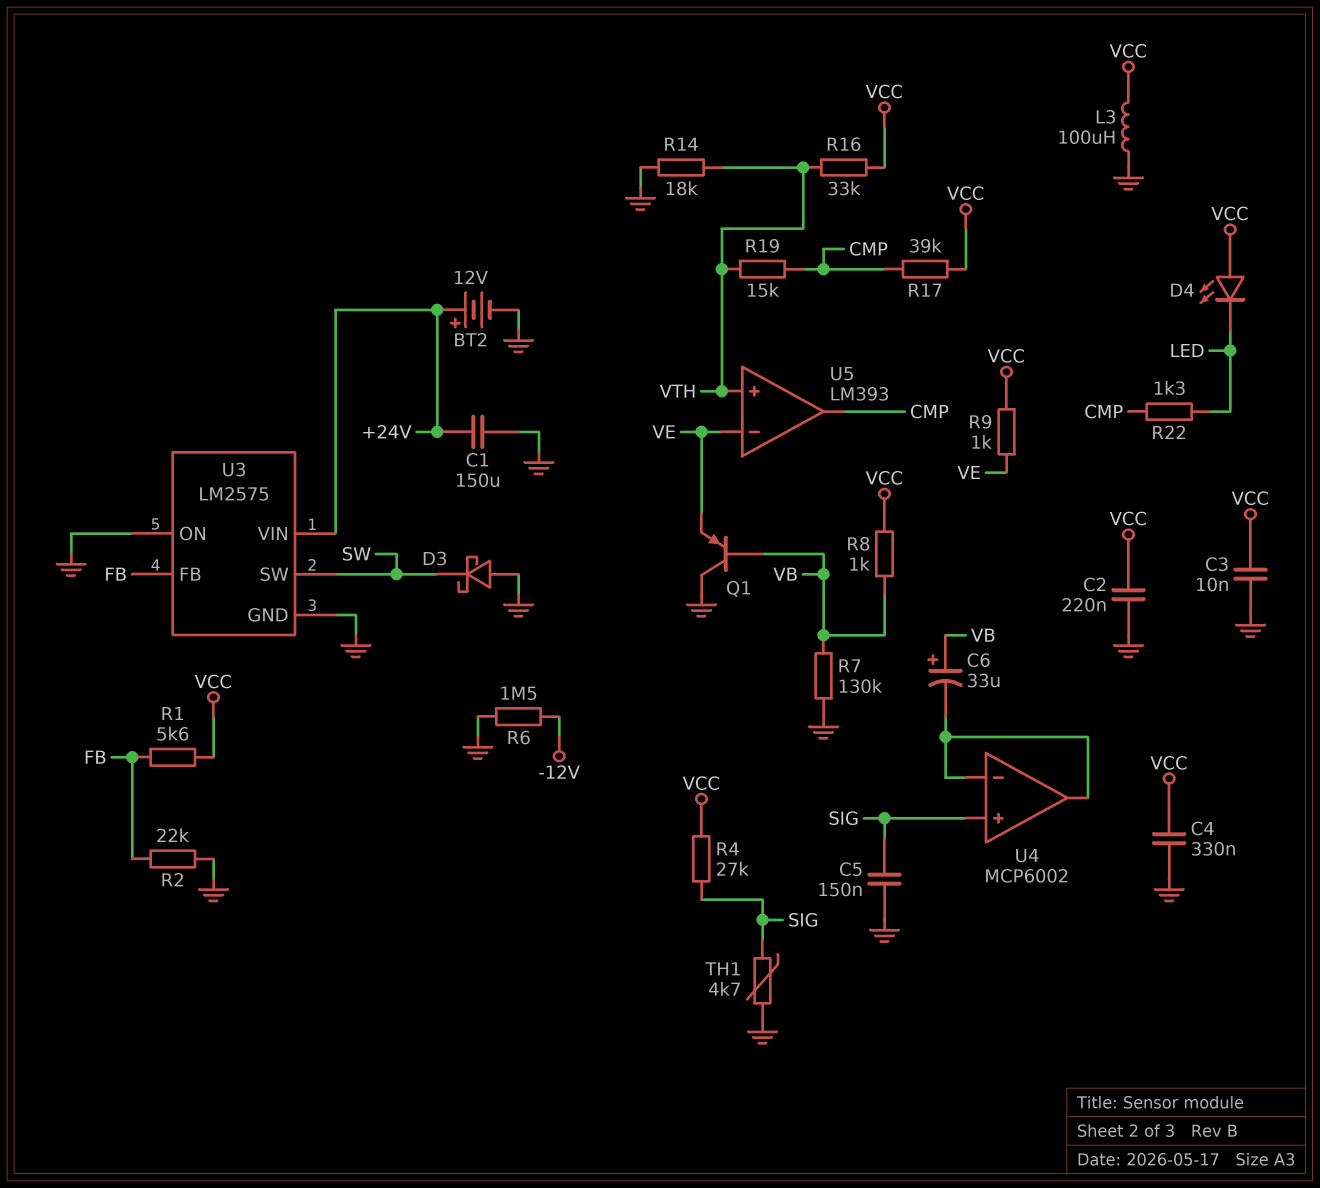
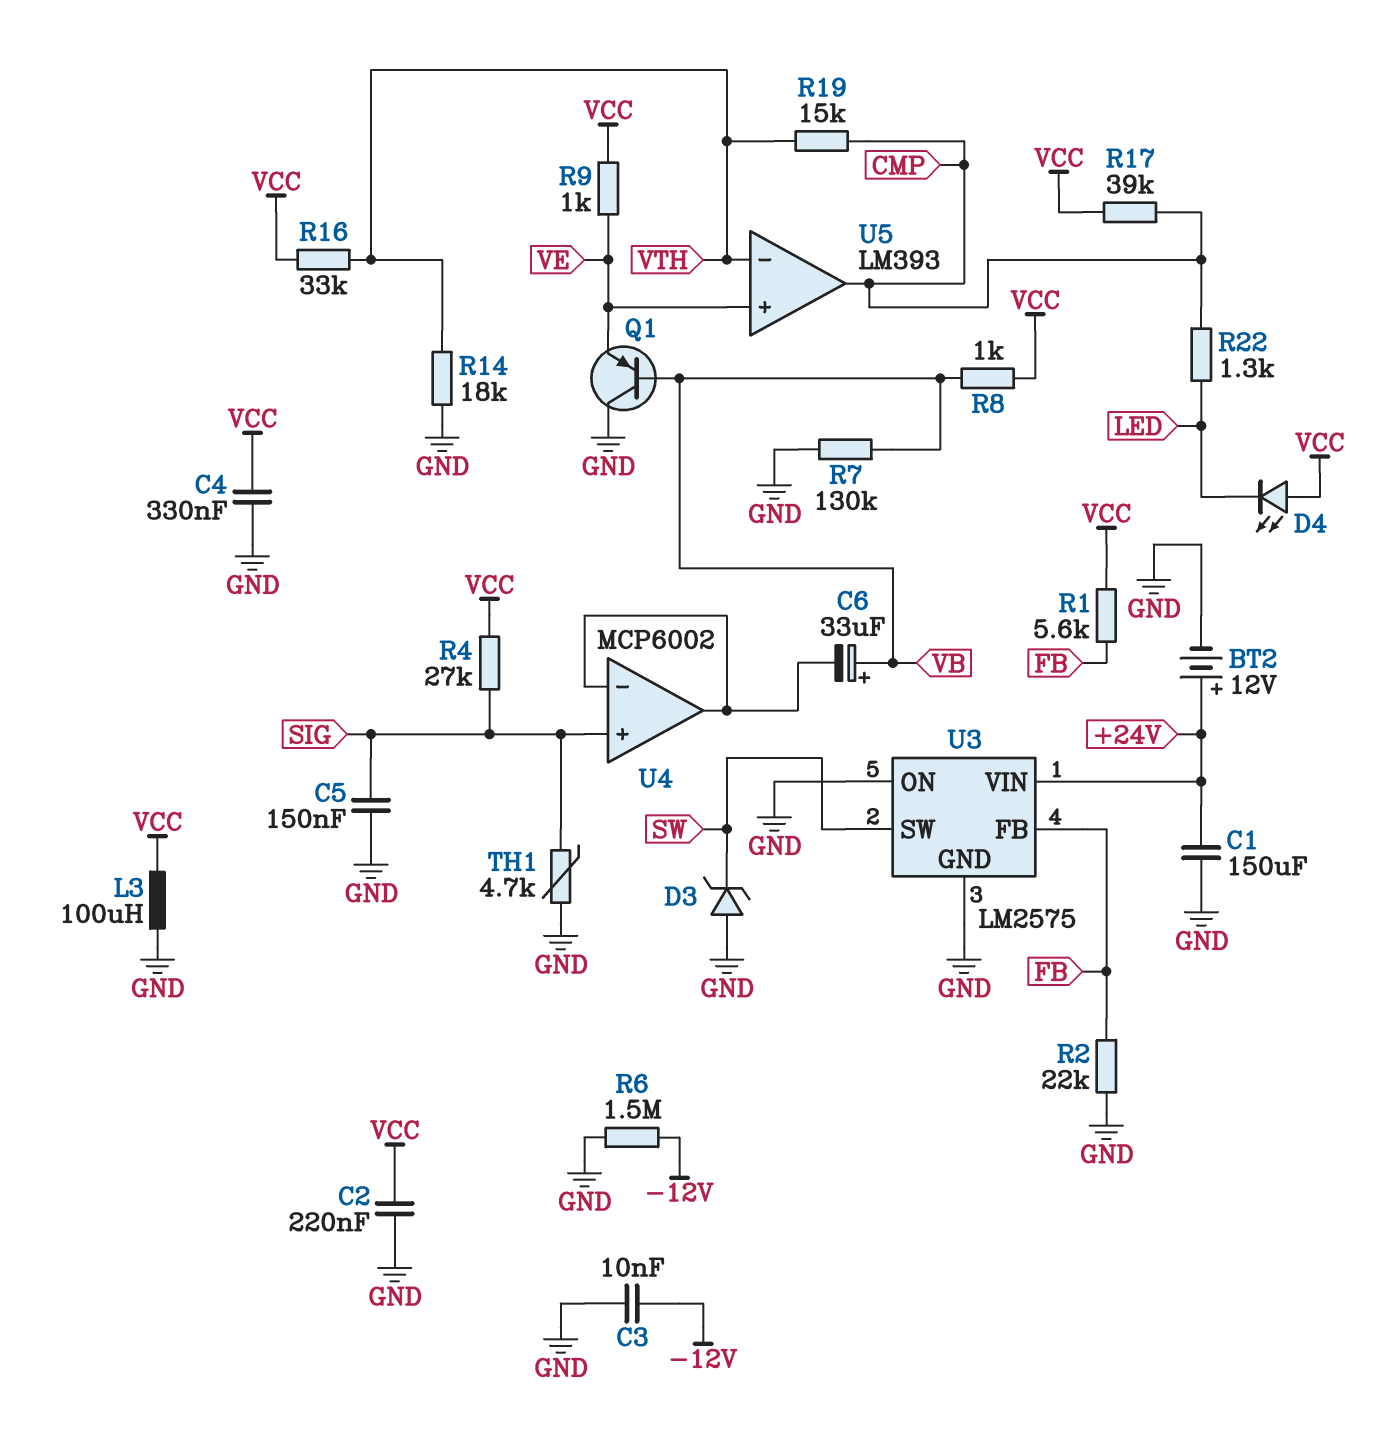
C3: 10nF (GND, VCC) -> 10nF (-12V, GND)
D3: schottky (A GND, K SW) -> zener (A GND, K SW)
U5 pin in+: VTH -> VE
U5 pin in-: VE -> VTH

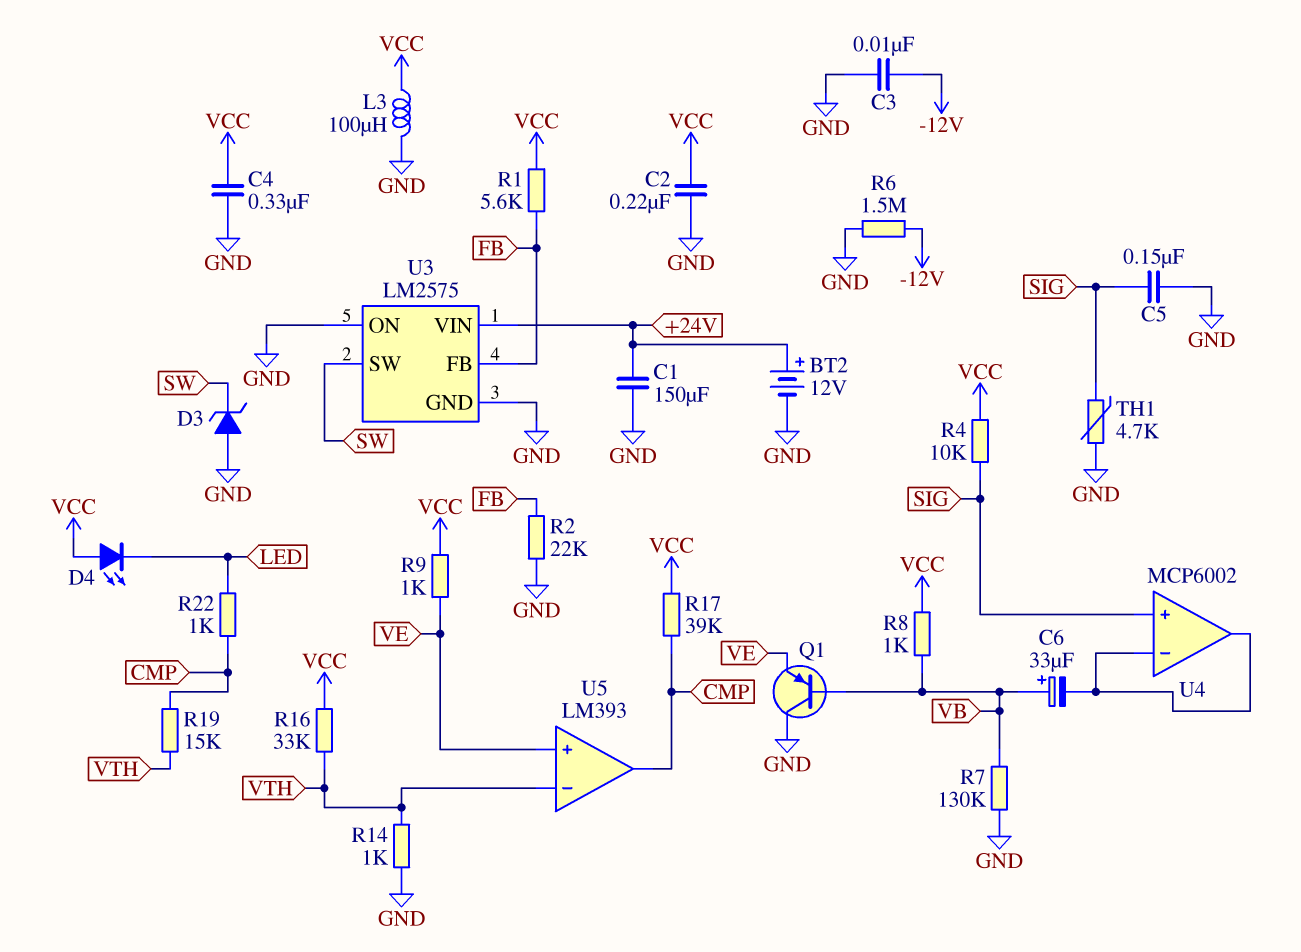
R4: 27k (SIG, VCC) -> 10k (SIG, VCC)
R14: 18k (GND, VTH) -> 1k (GND, VTH)
R22: 1.3k (CMP, LED) -> 1k (CMP, LED)

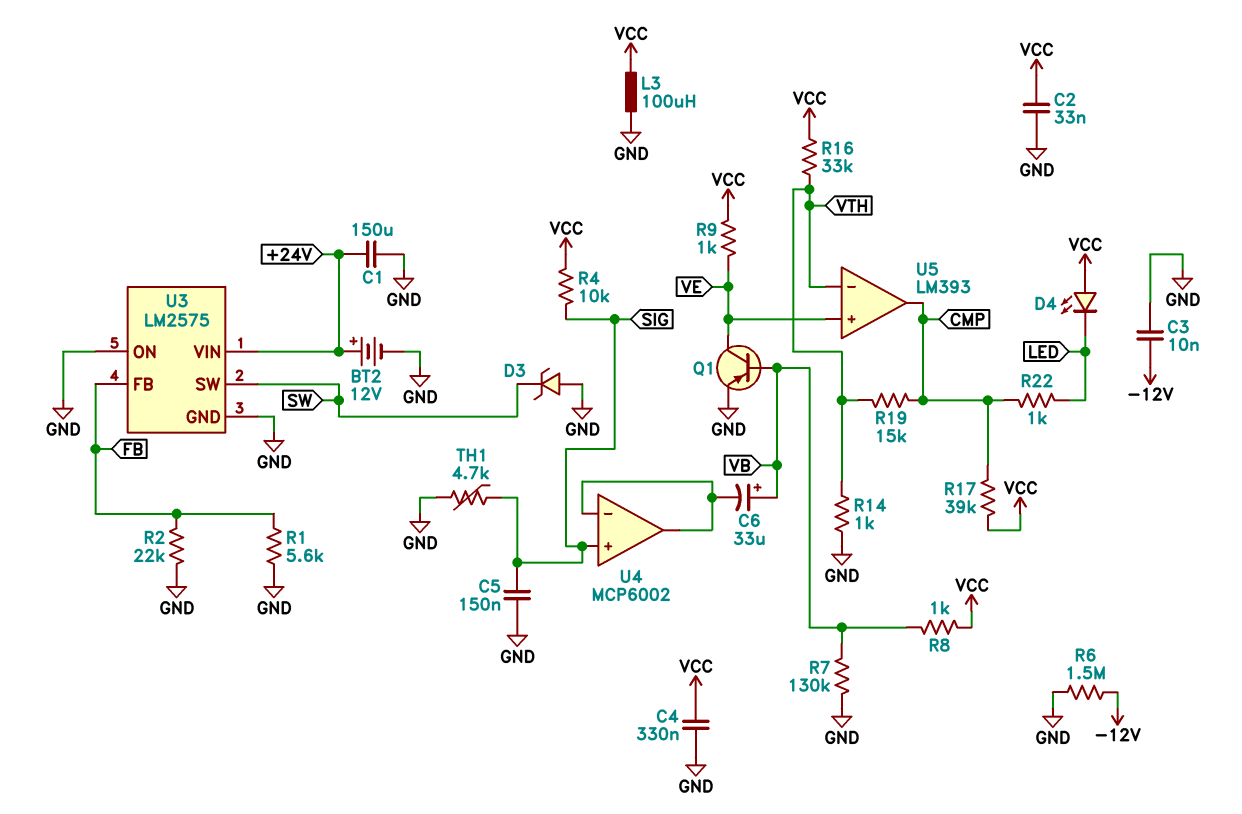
C2: 220nF (GND, VCC) -> 33nF (GND, VCC)
Q1: PNP (B VB, C GND, E VE) -> PNP (B VB, C VE, E GND)
R1: 5.6k (FB, VCC) -> 5.6k (FB, GND)

